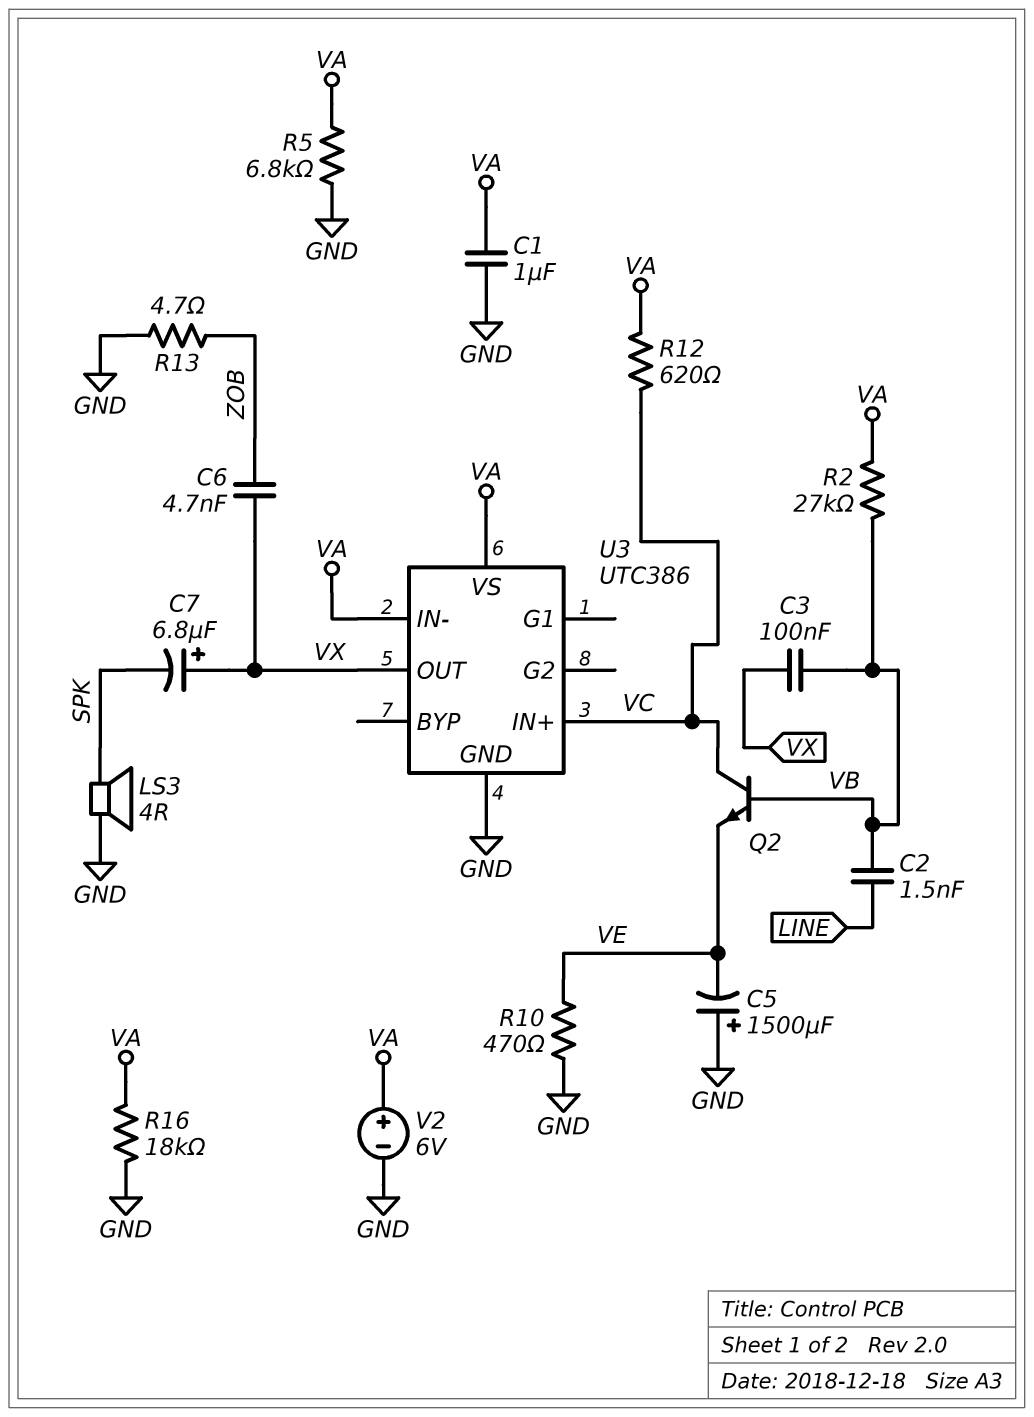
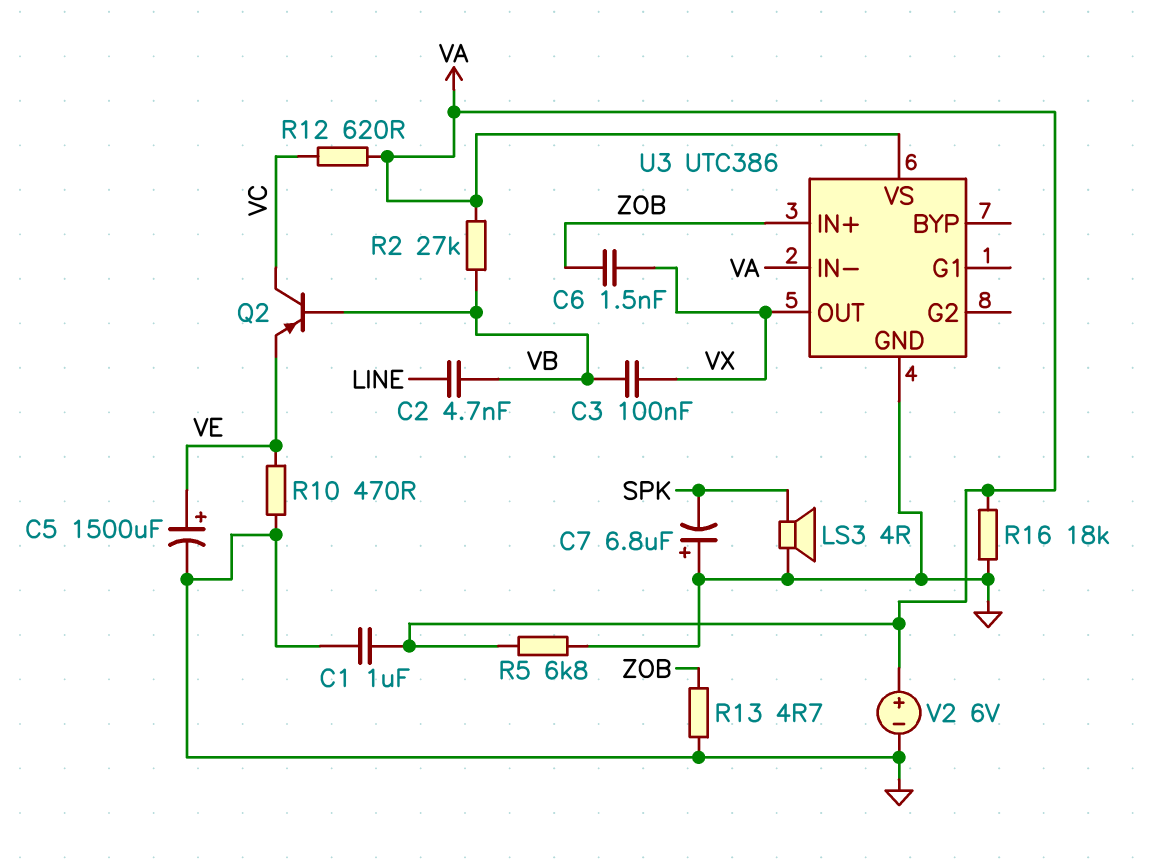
C2: 1.5nF (LINE, VB) -> 4.7nF (LINE, VB)
C5: 1500uF (plus GND, minus VE) -> 1500uF (plus VE, minus GND)
C6: 4.7nF (VX, ZOB) -> 1.5nF (VX, ZOB)
C7: 6.8uF (plus VX, minus SPK) -> 6.8uF (plus GND, minus SPK)
Q2: NPN (B VB, C VC, E VE) -> PNP (B VB, C VC, E VE)
U3 pin IN+: VC -> ZOB

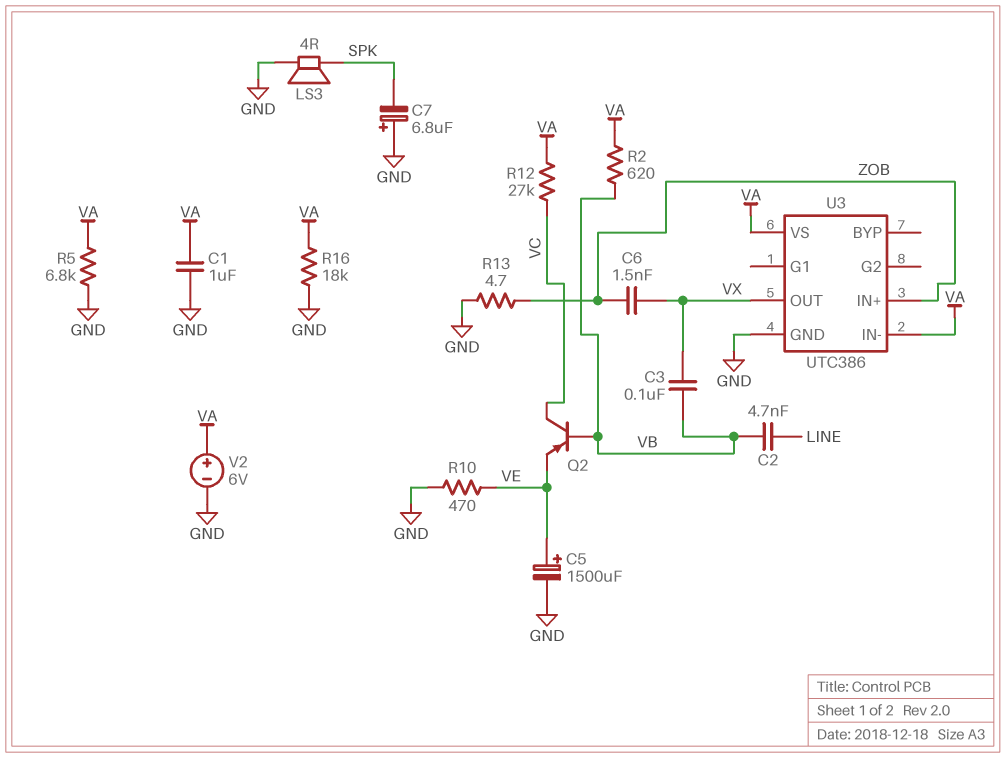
R2: 27k (VA, VB) -> 620 (VA, VB)
R12: 620 (VA, VC) -> 27k (VA, VC)

